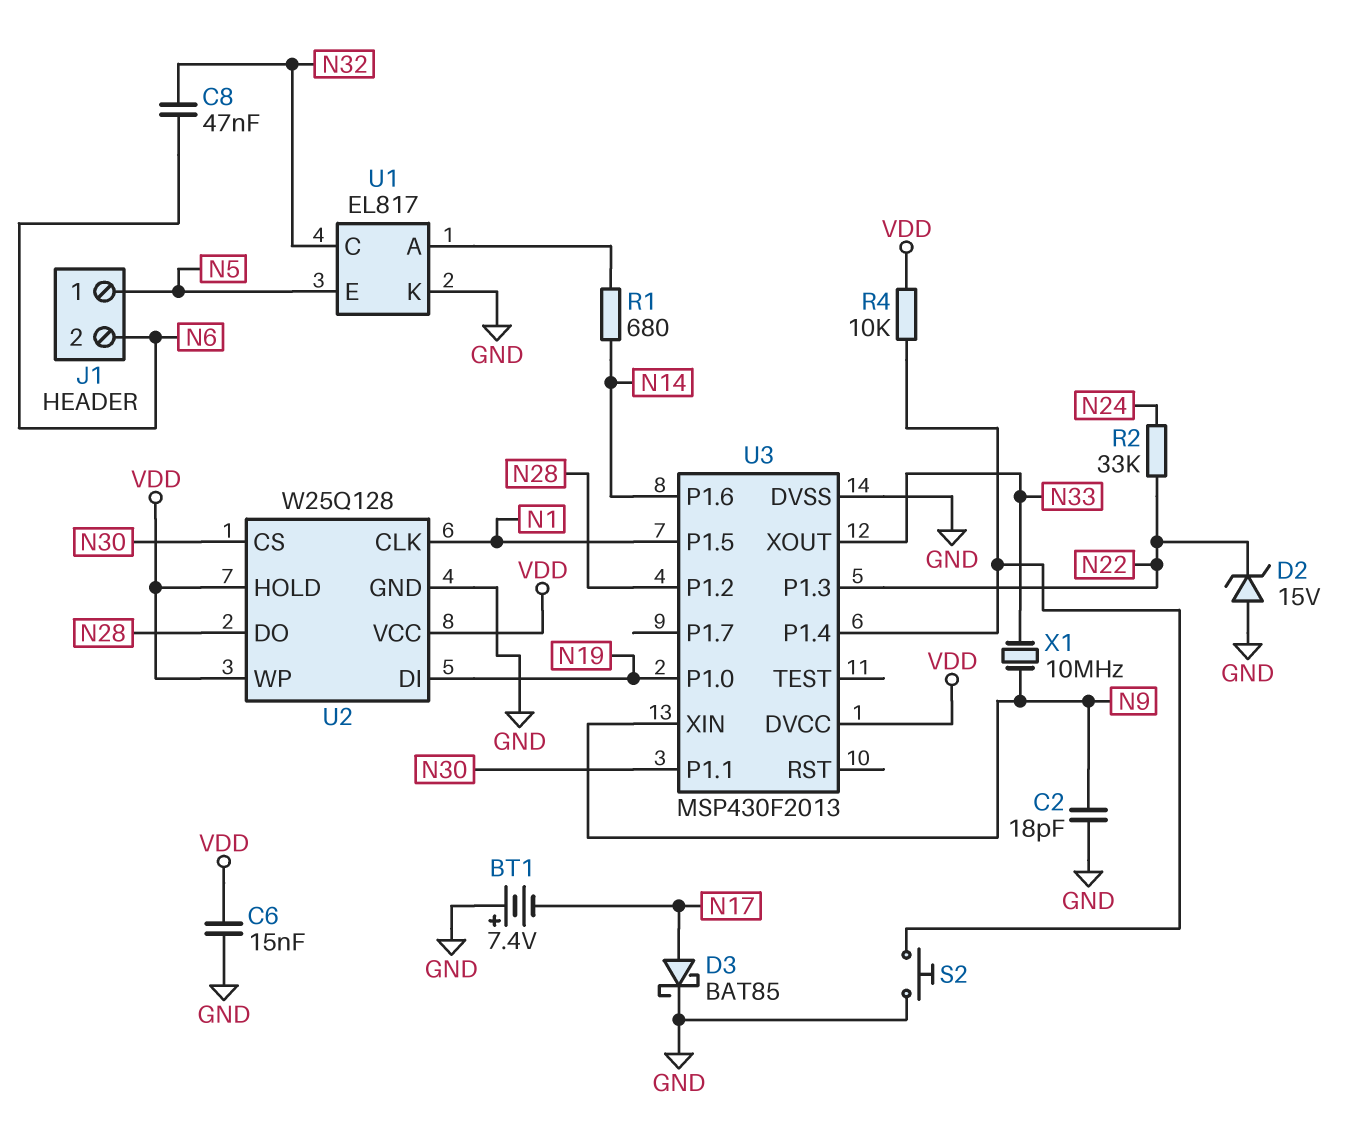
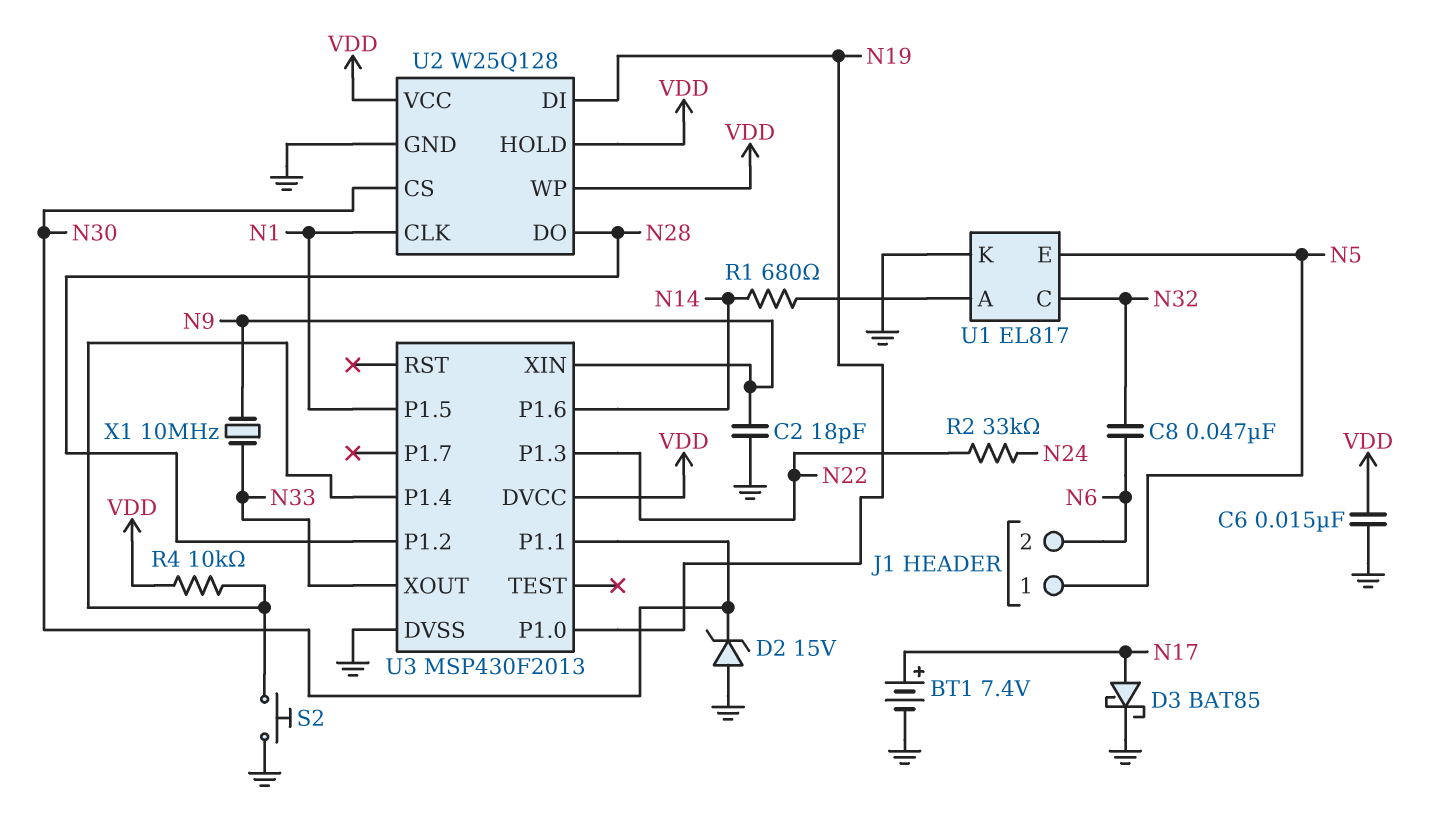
BT1: 7.4V (plus GND, minus N17) -> 7.4V (plus N17, minus GND)
D2: zener 15V (A GND, K N22) -> zener 15V (A GND, K N30)

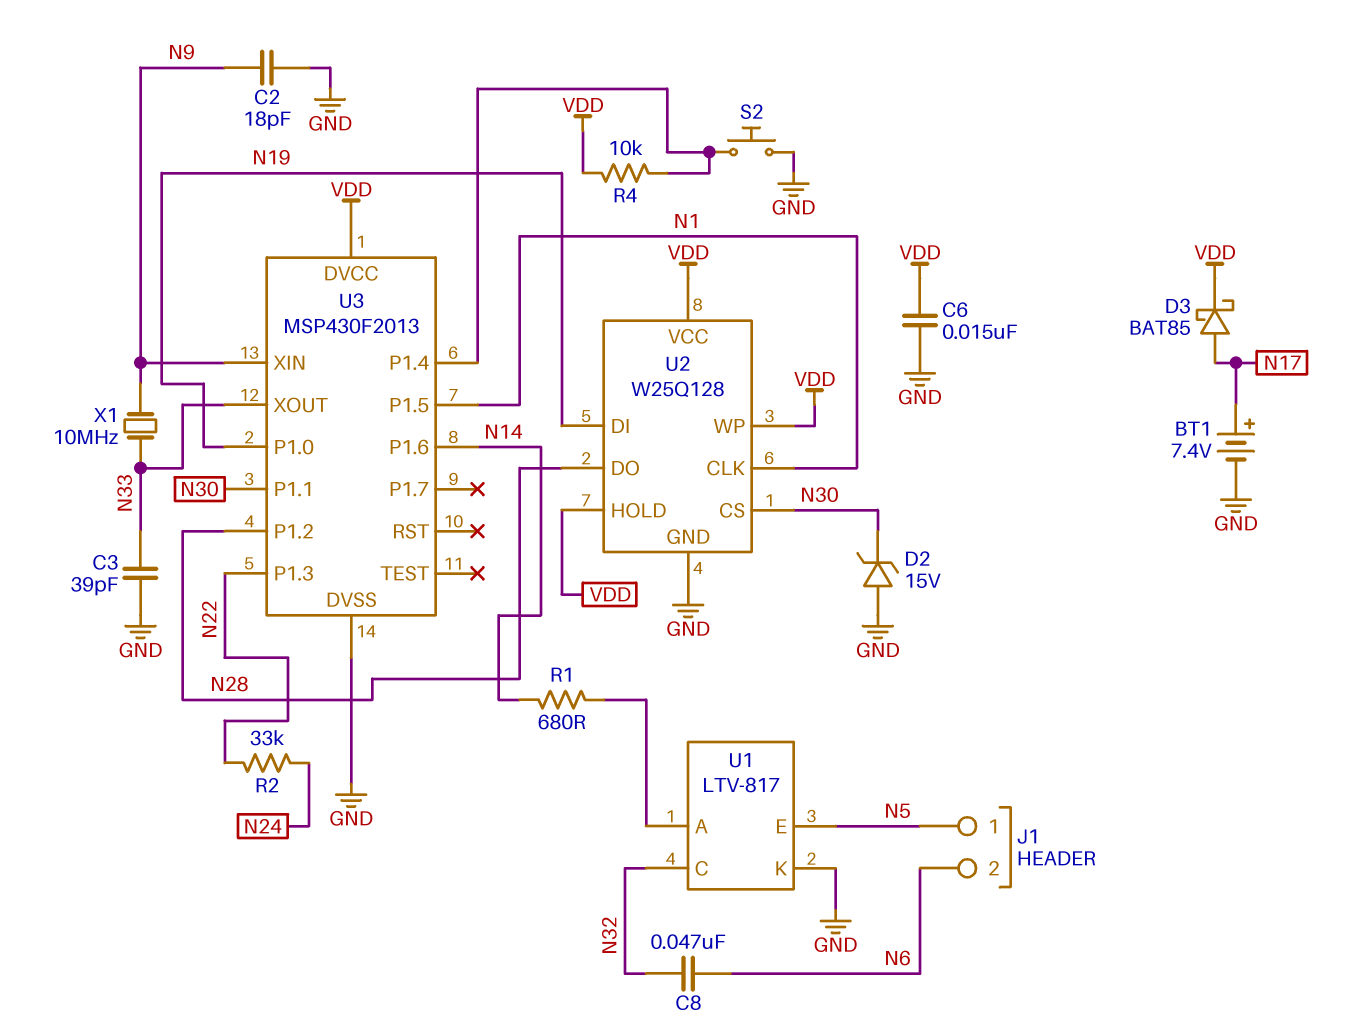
C3: none -> 39pF (GND, N33)
D3: schottky BAT85 (A N17, K GND) -> schottky BAT85 (A N17, K VDD)
U1: EL817 -> LTV-817

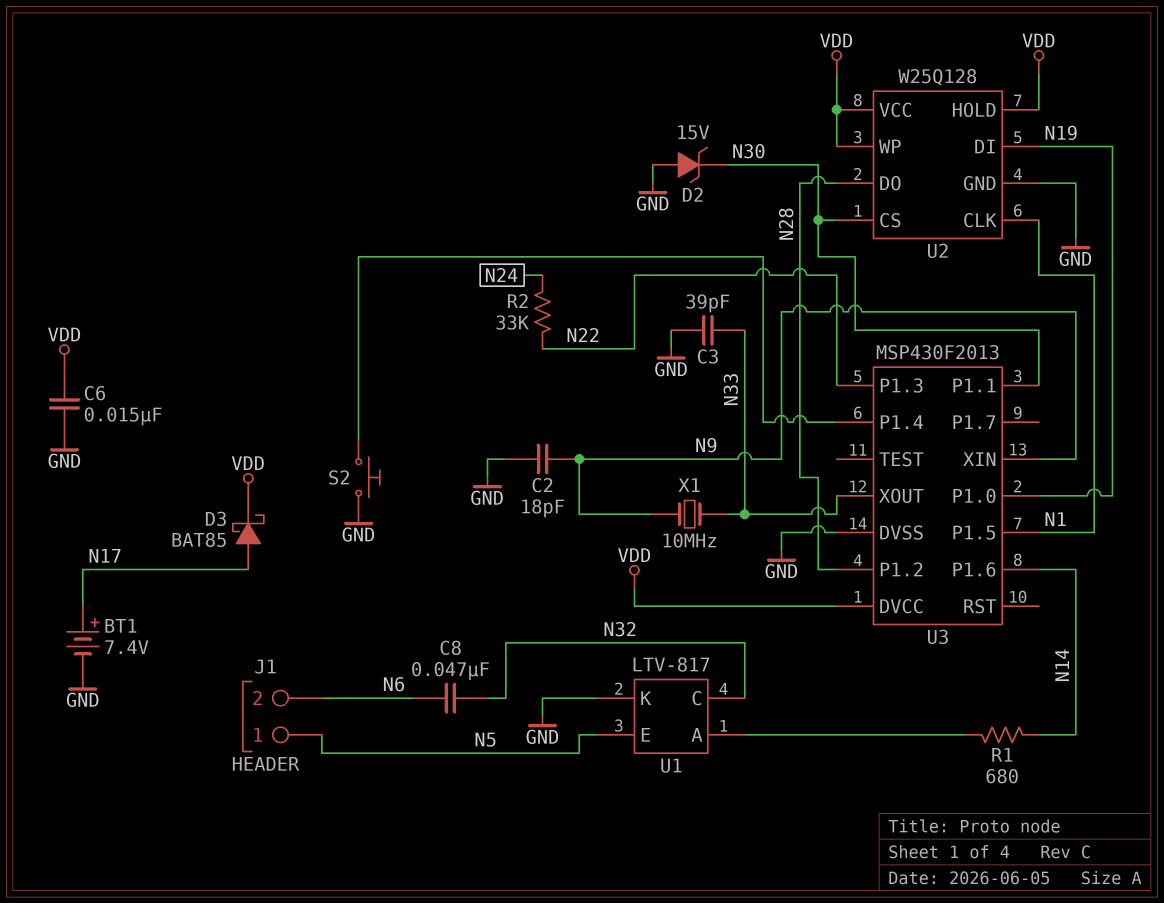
R4: 10k (U3/P1.4, VDD) -> none

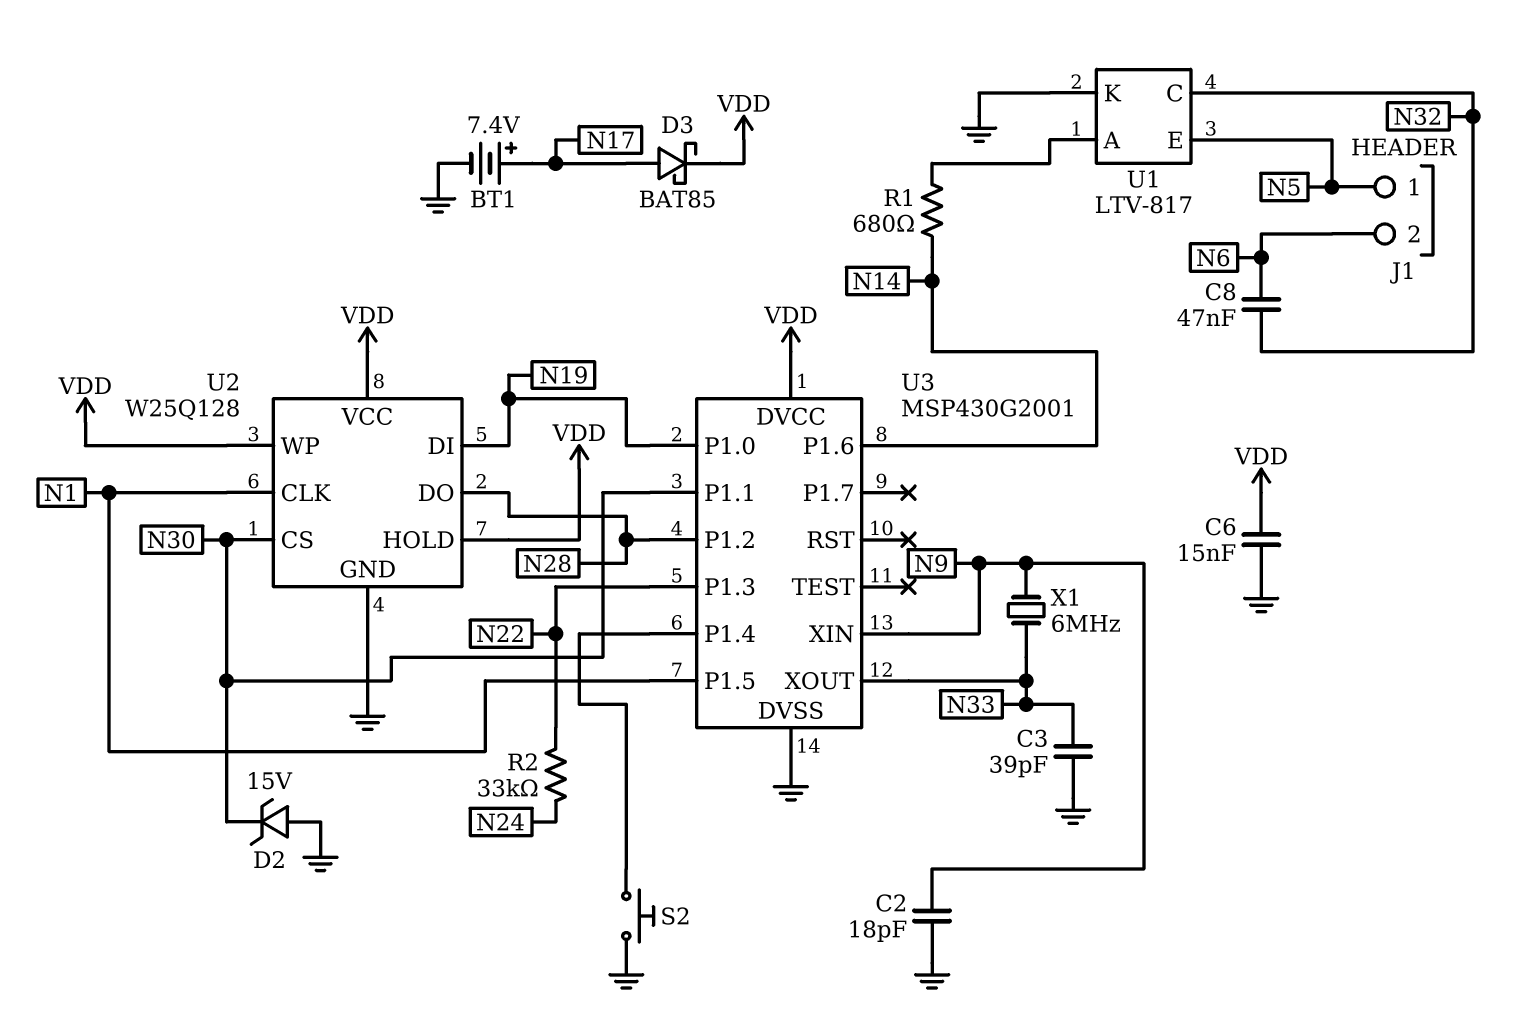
U3: MSP430F2013 -> MSP430G2001
X1: 10MHz (N9, N33) -> 6MHz (N9, N33)

